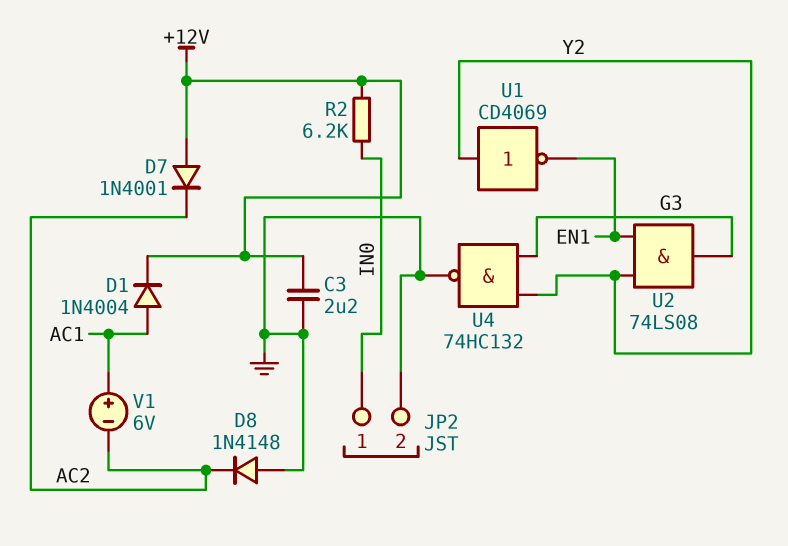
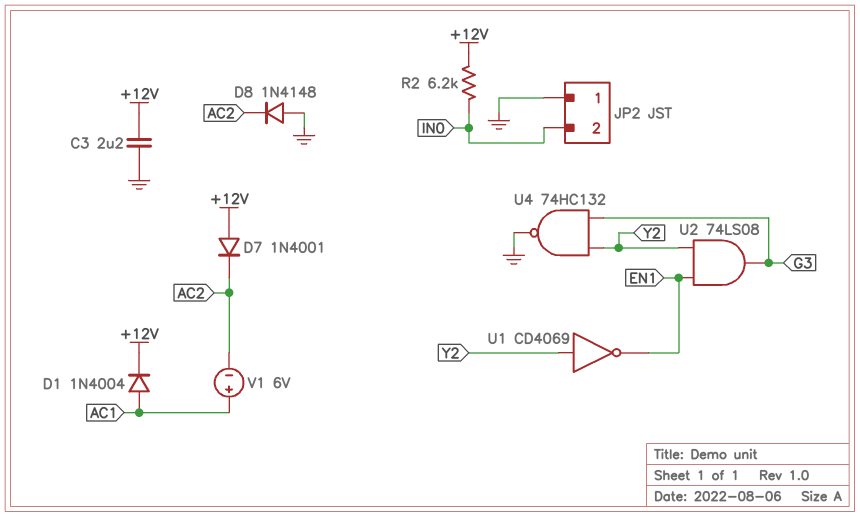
JP2 pin 1: IN0 -> GND
JP2 pin 2: GND -> IN0

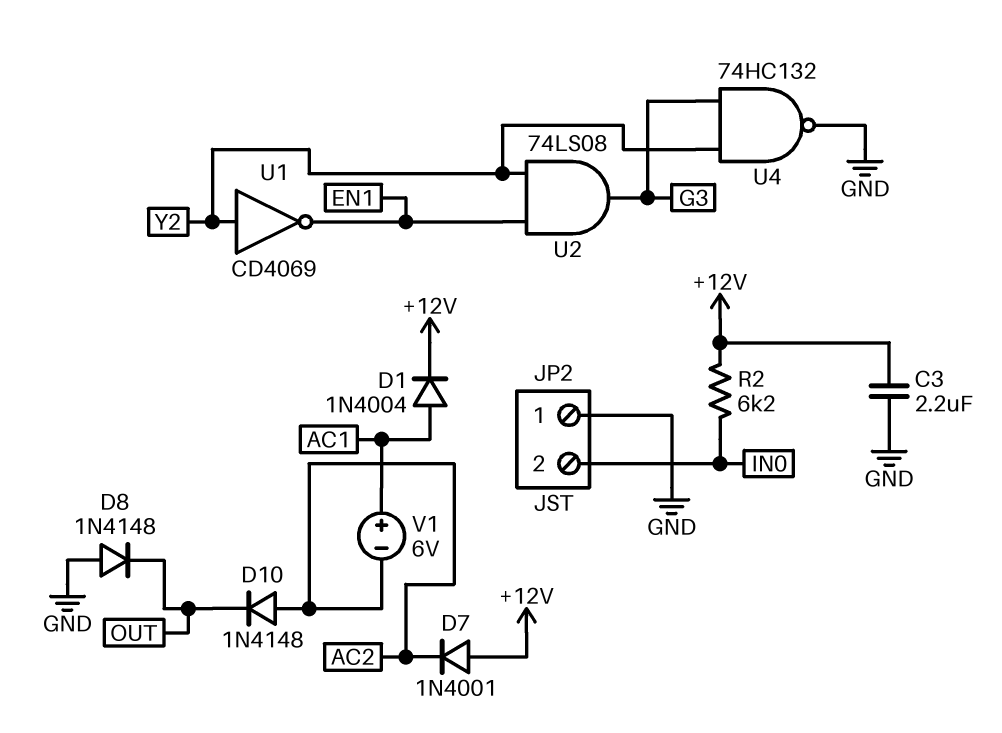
D8: diode 1N4148 (A GND, K AC2) -> diode 1N4148 (A GND, K OUT)
D10: none -> diode 1N4148 (A AC2, K OUT)

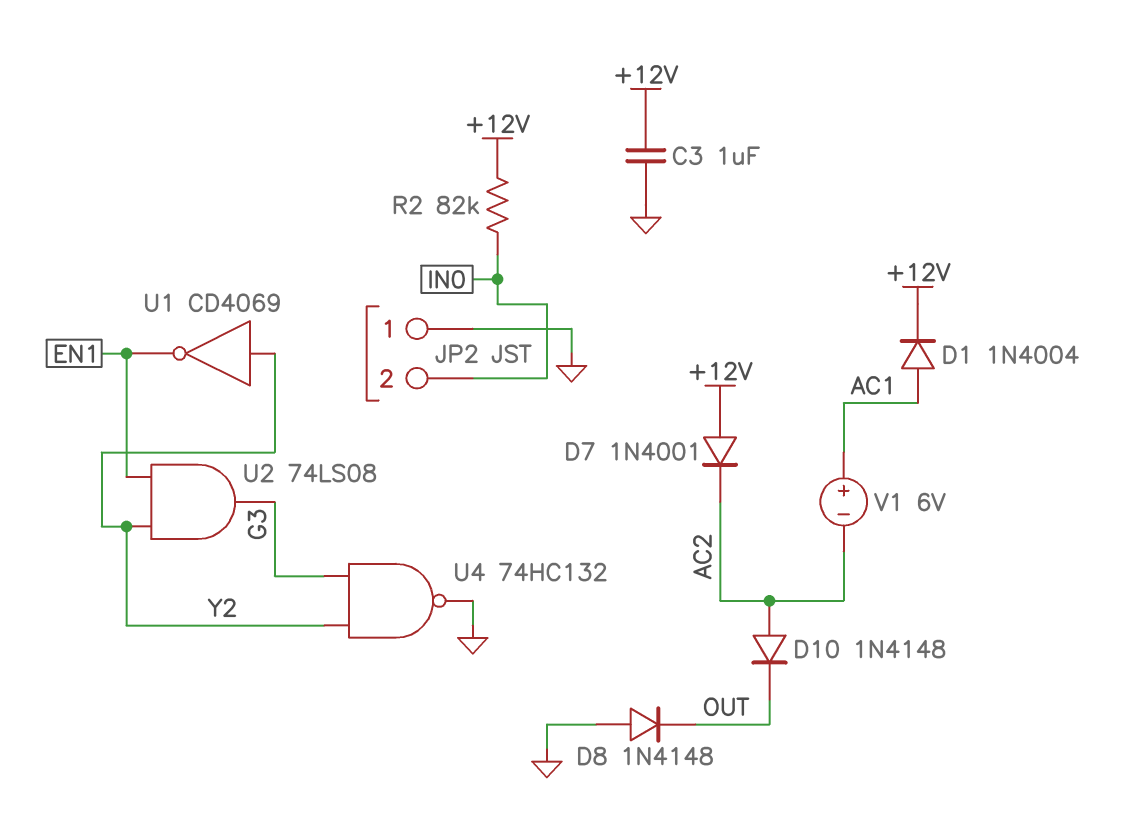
C3: 2.2uF (+12V, GND) -> 1uF (+12V, GND)
R2: 6.2k (+12V, IN0) -> 82k (+12V, IN0)

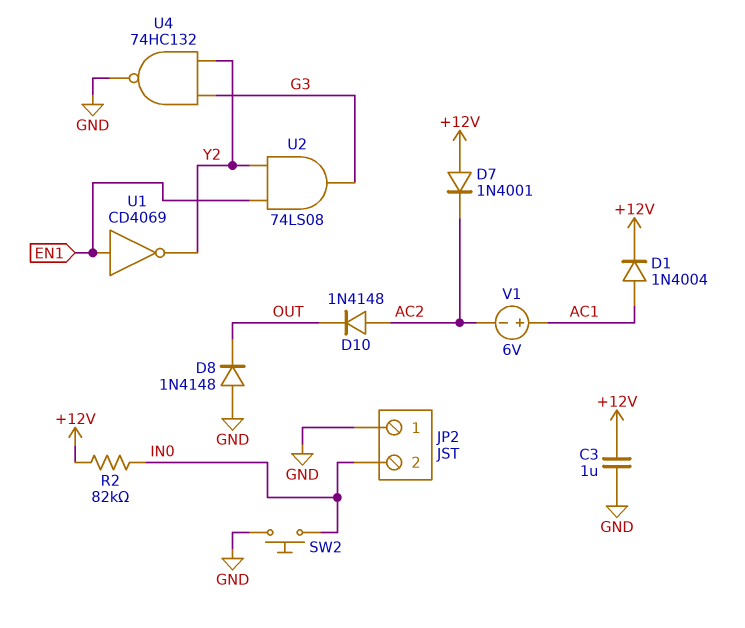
SW2: none -> button (GND, IN0)
U1: NOT CD4069 (in Y2, out EN1) -> NOT CD4069 (in EN1, out Y2)

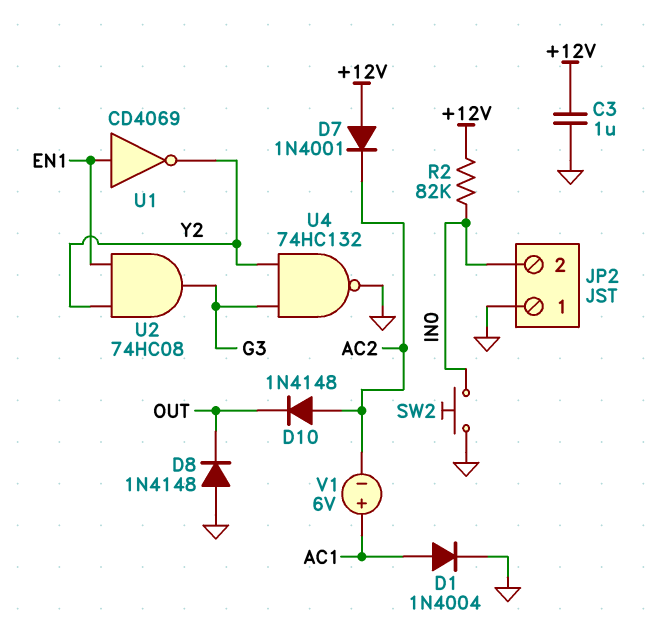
D1: diode 1N4004 (A AC1, K +12V) -> diode 1N4004 (A AC1, K GND)
U2: AND 74LS08 (in EN1, in Y2, out G3) -> AND 74HC08 (in EN1, in Y2, out G3)

